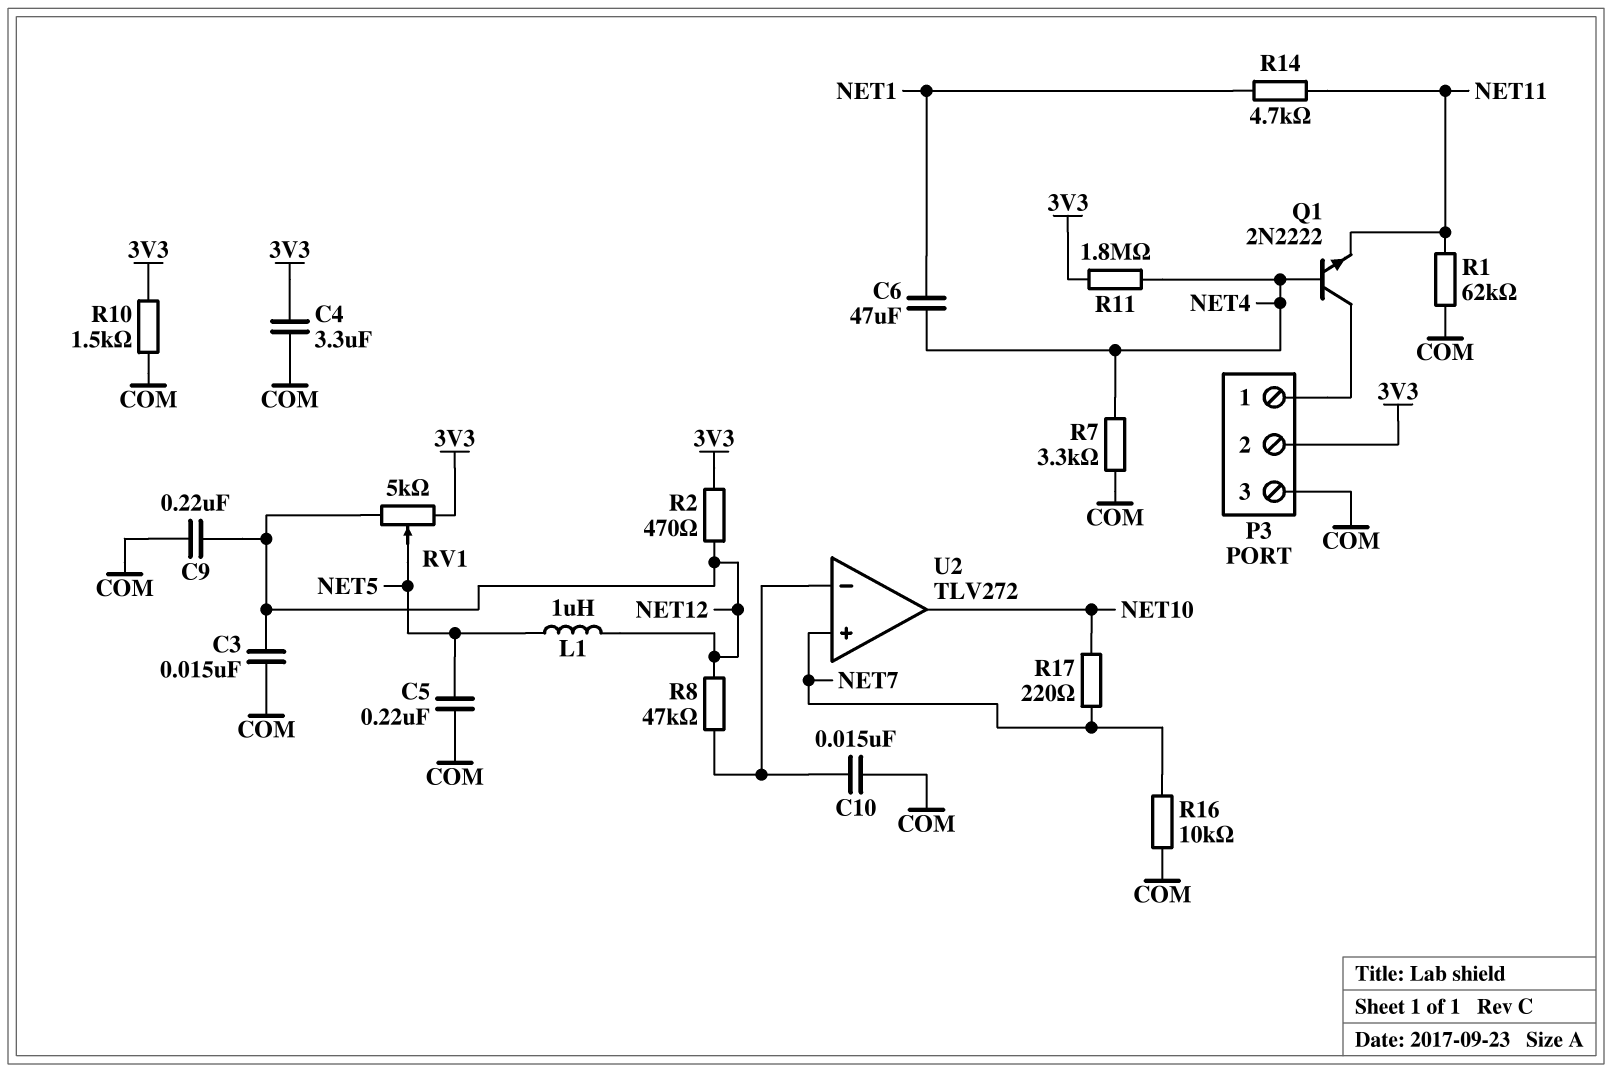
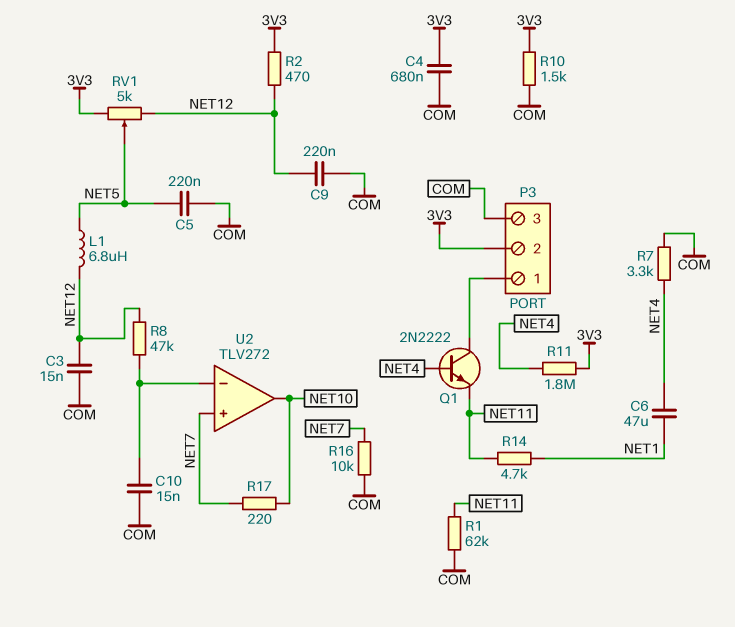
C4: 3.3uF (3V3, COM) -> 680nF (3V3, COM)
L1: 1uH (NET5, NET12) -> 6.8uH (NET5, NET12)

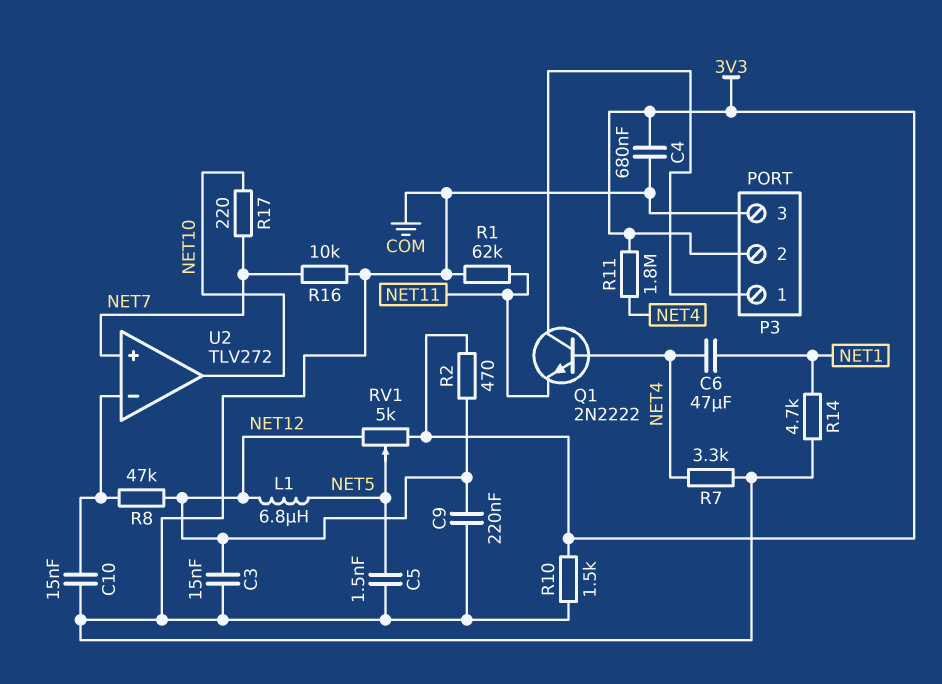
C5: 220nF (COM, NET5) -> 1.5nF (COM, NET5)
R14: 4.7k (NET1, NET11) -> 4.7k (COM, NET1)

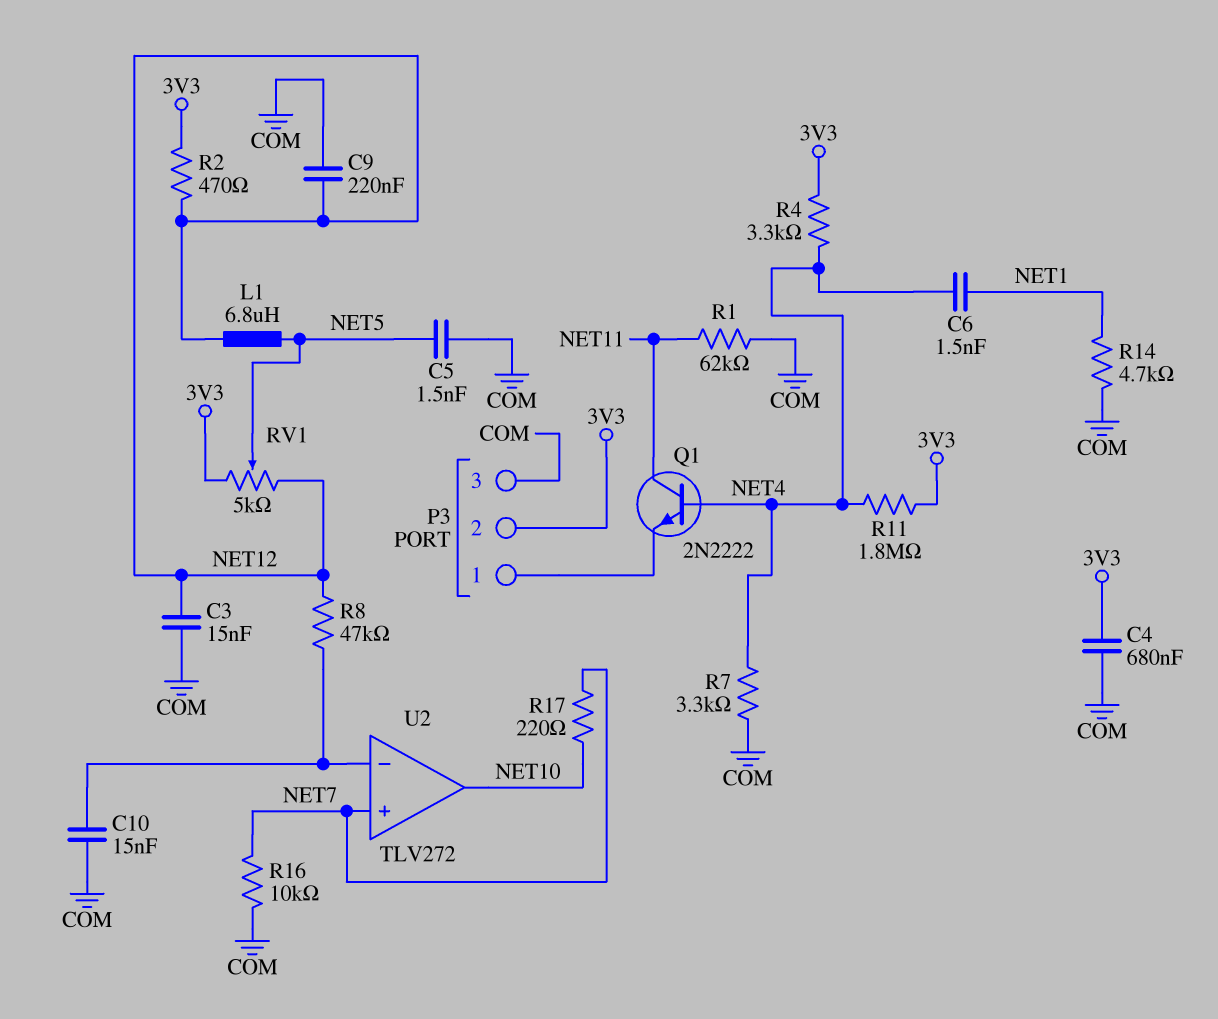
C6: 47uF (NET1, NET4) -> 1.5nF (NET1, NET4)
Q1: NPN 2N2222 (B NET4, C P3/1, E NET11) -> NPN 2N2222 (B NET4, C NET11, E P3/1)
R4: none -> 3.3k (3V3, NET4)
R10: 1.5k (3V3, COM) -> none

